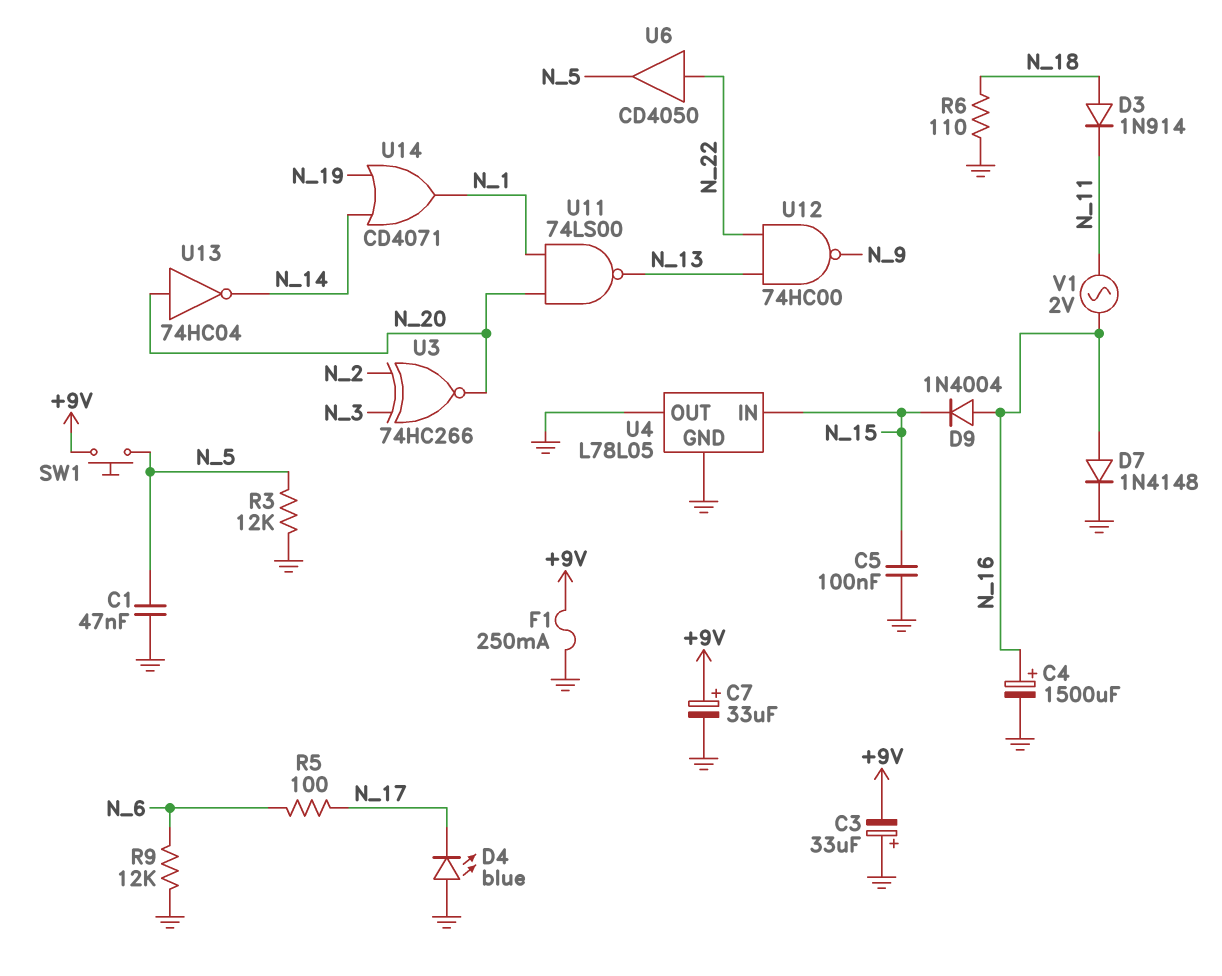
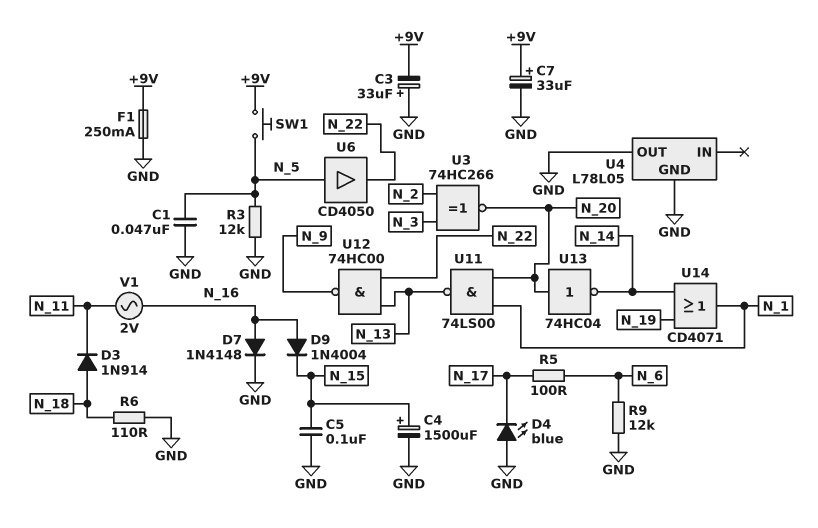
C4: 1500uF (plus N_16, minus GND) -> 1500uF (plus N_15, minus GND)
U4 pin IN: N_15 -> none
U6: buffer CD4050 (in N_22, out N_5) -> buffer CD4050 (in N_5, out N_22)

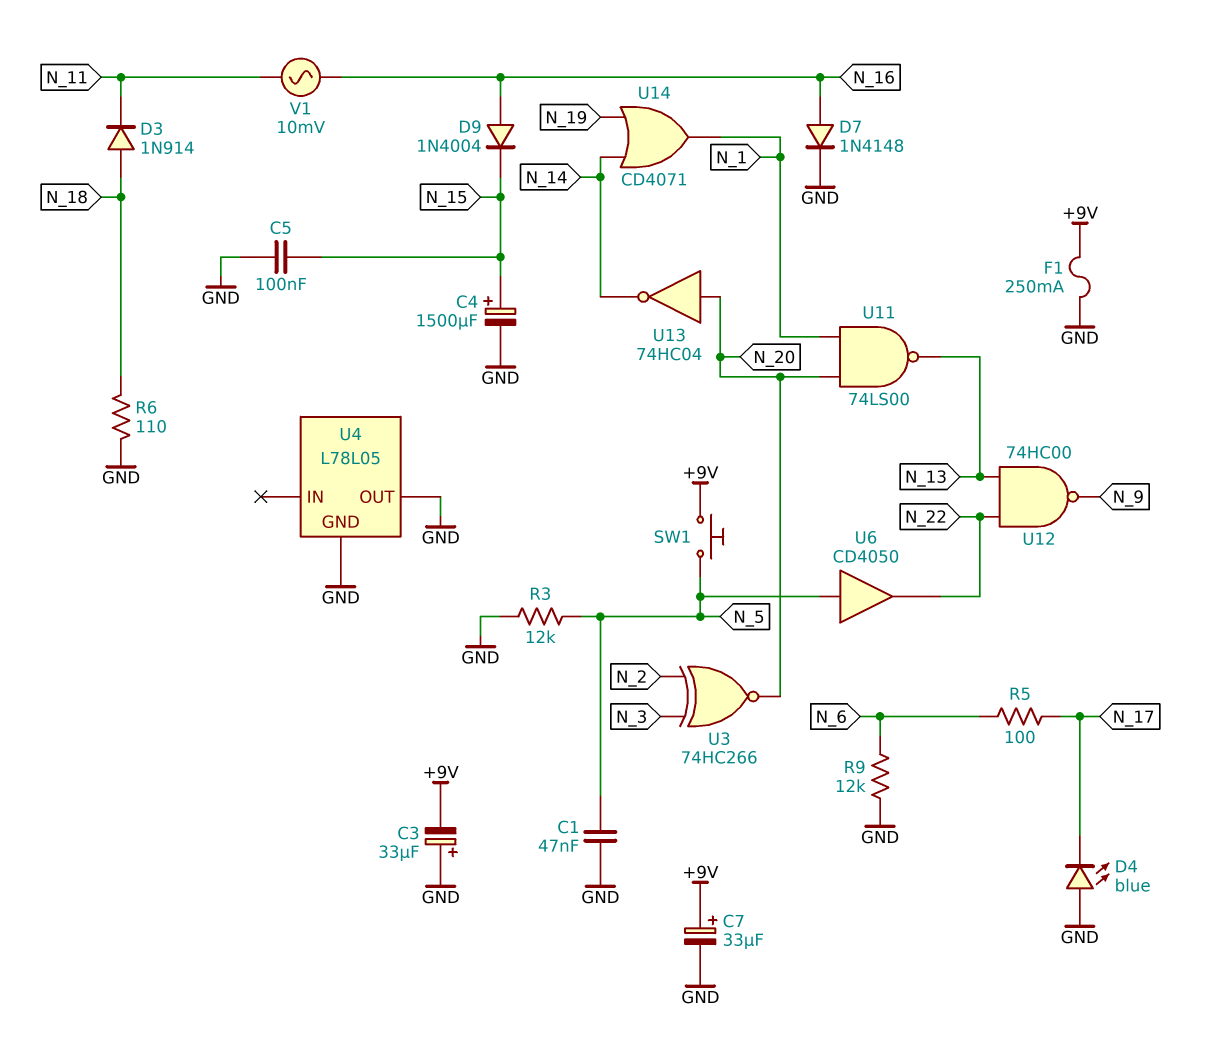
V1: AC 2V (N_11, N_16) -> AC 10mV (N_11, N_16)

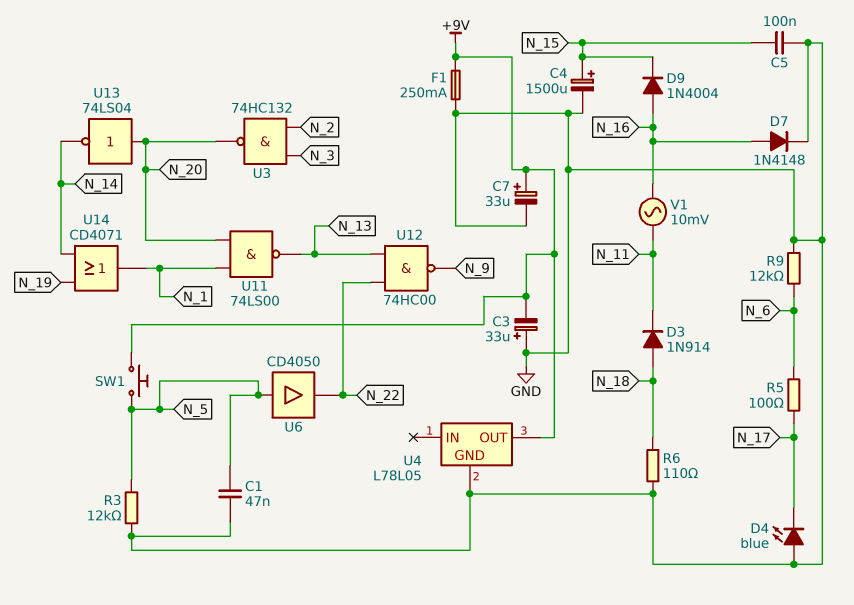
U3: XNOR 74HC266 (in N_2, in N_3, out N_20) -> NAND 74HC132 (in N_2, in N_3, out N_20)
U4 pin OUT: GND -> +9V
U13: NOT 74HC04 (in N_20, out N_14) -> NOT 74LS04 (in N_20, out N_14)

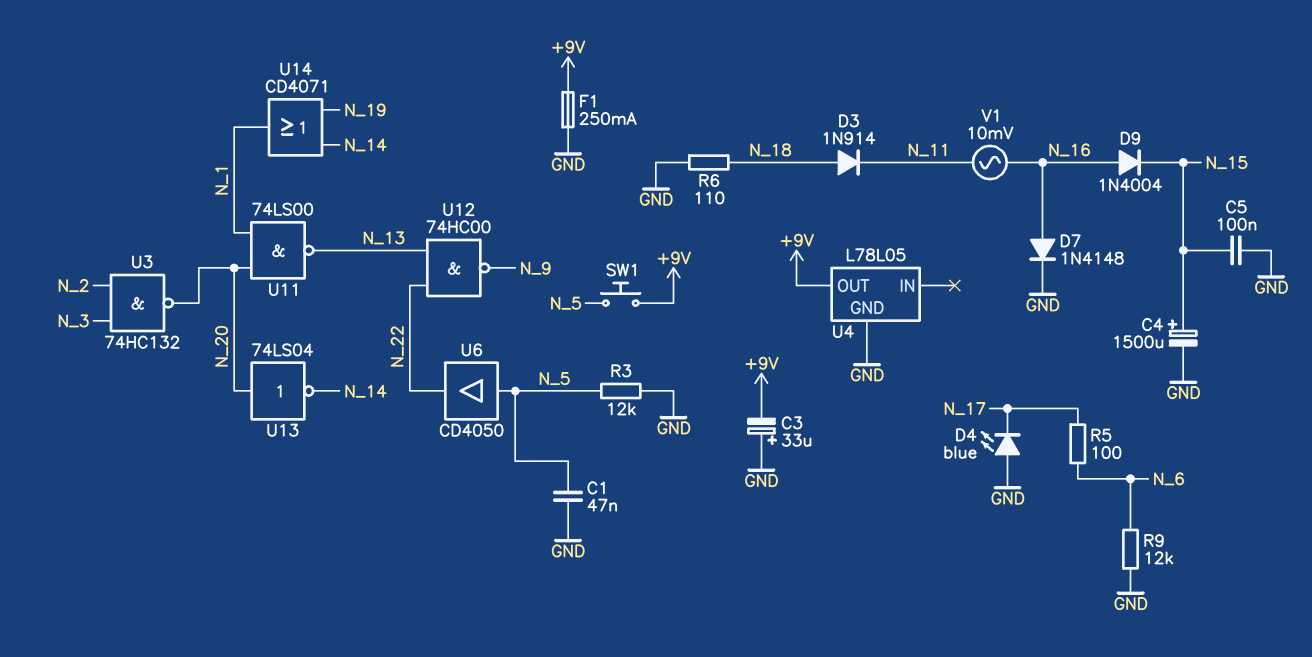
C7: 33uF (plus +9V, minus GND) -> none

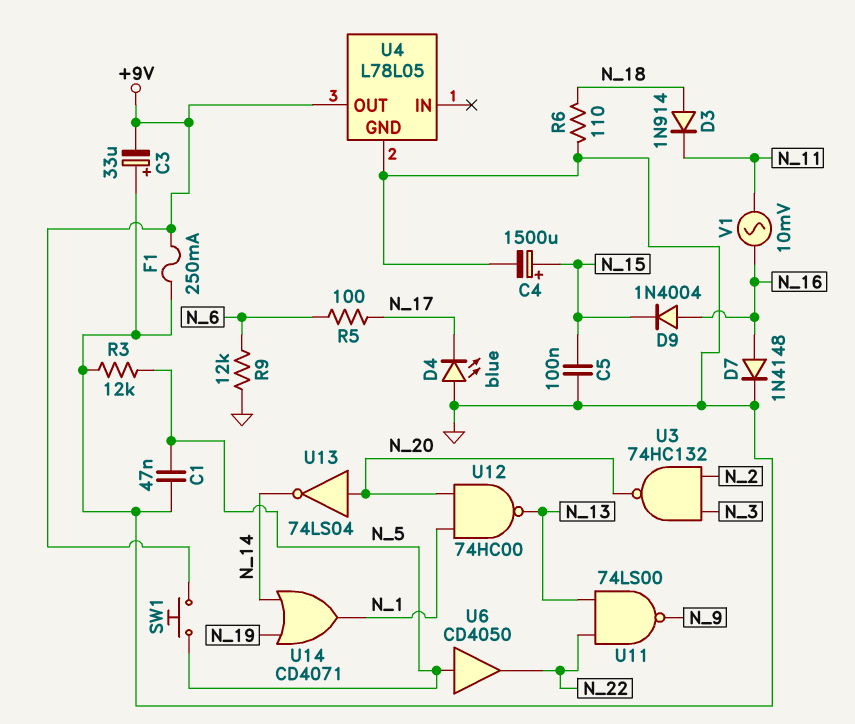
U11: NAND 74LS00 (in N_1, in N_20, out N_13) -> NAND 74LS00 (in N_13, in N_22, out N_9)
U12: NAND 74HC00 (in N_13, in N_22, out N_9) -> NAND 74HC00 (in N_1, in N_20, out N_13)

